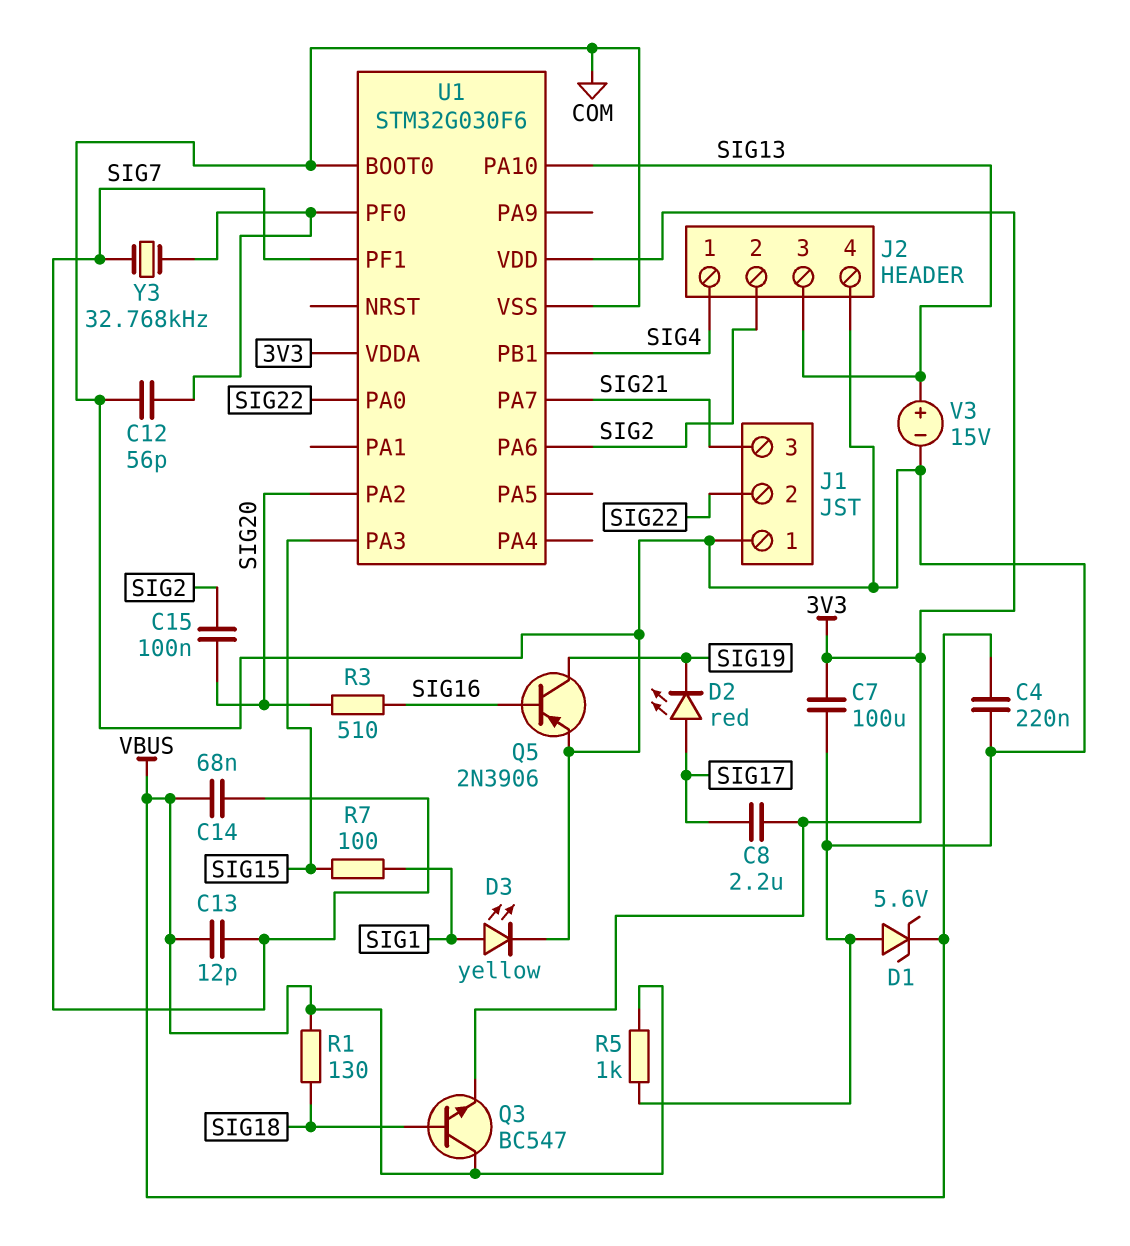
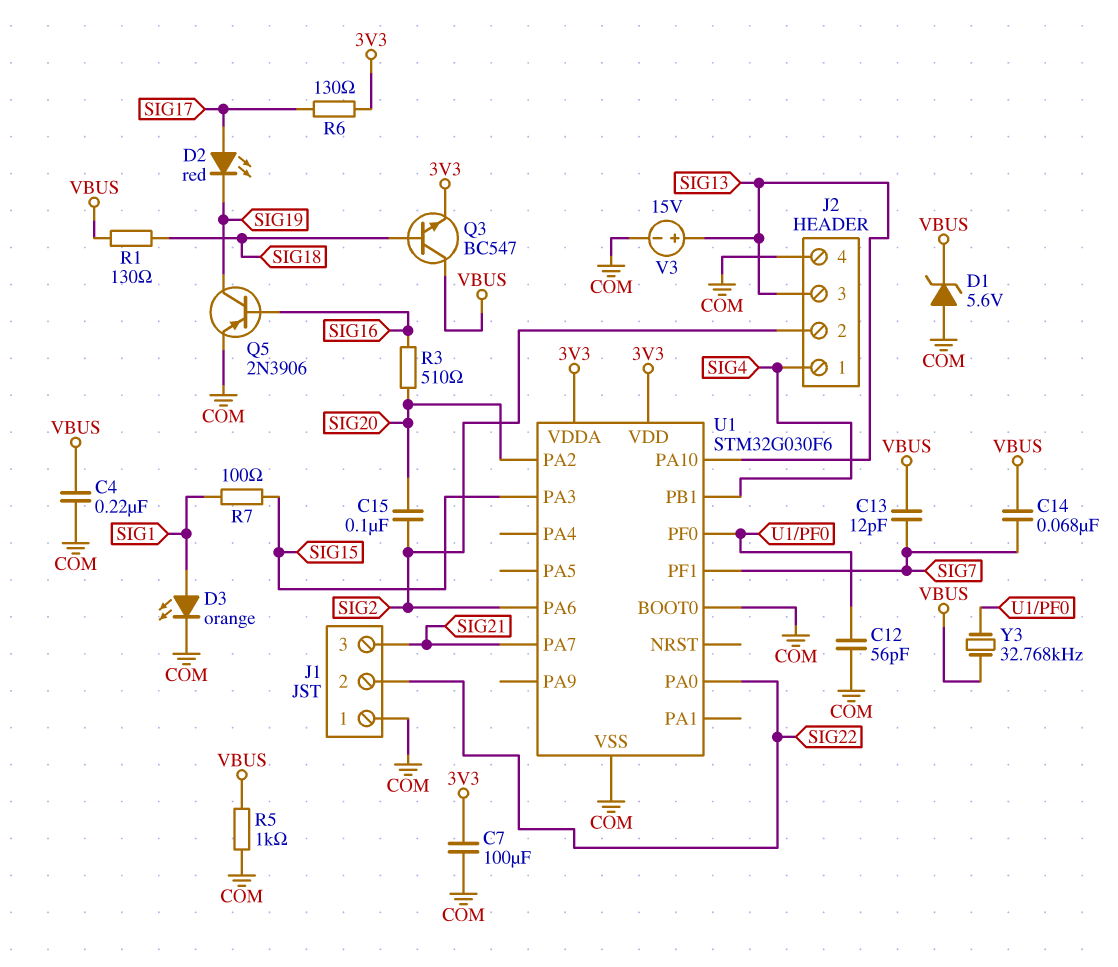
C8: 2.2uF (3V3, SIG17) -> none
D3: LED yellow (A SIG1, K COM) -> LED orange (A SIG1, K COM)
R6: none -> 130 (3V3, SIG17)
Y3: 32.768kHz (SIG7, U1/PF0) -> 32.768kHz (U1/PF0, VBUS)

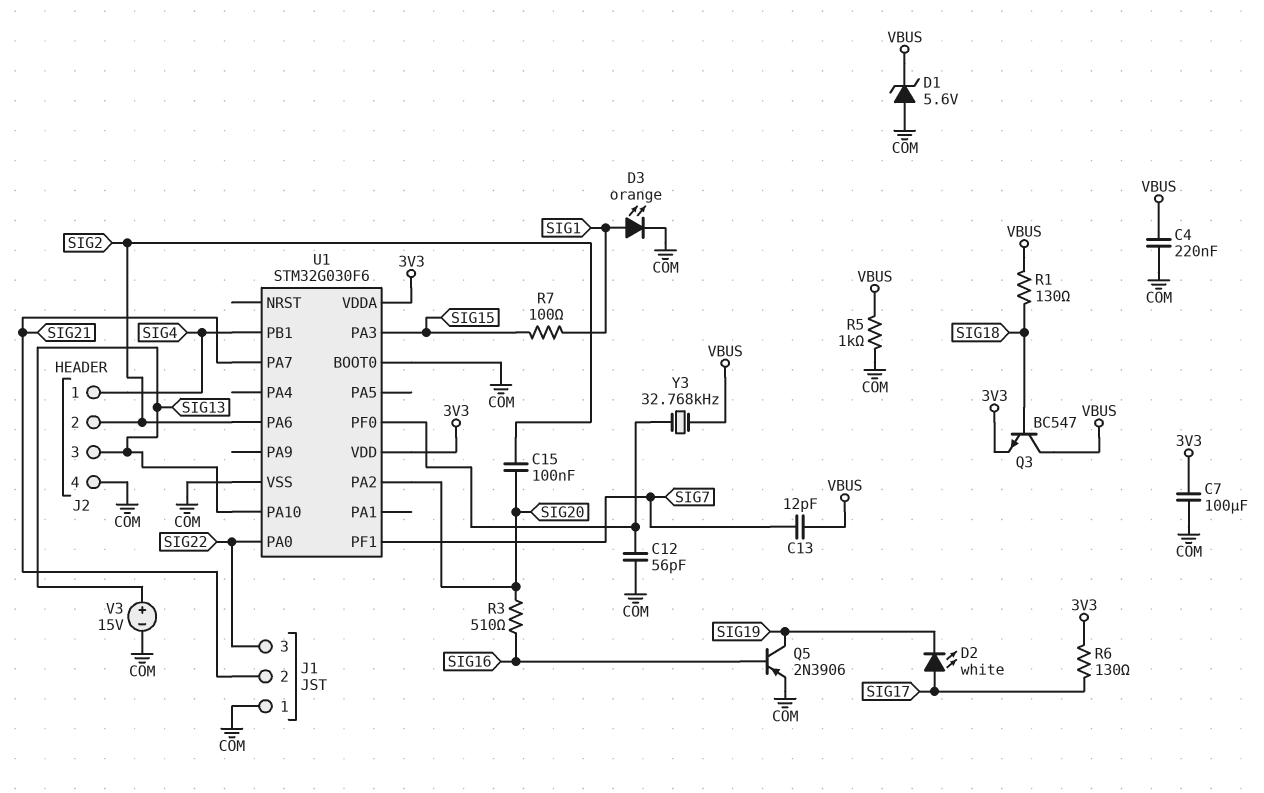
C14: 68nF (SIG7, VBUS) -> none
D2: LED red (A SIG17, K SIG19) -> LED white (A SIG17, K SIG19)
J1 pin 2: SIG22 -> SIG21
J1 pin 3: SIG21 -> SIG22

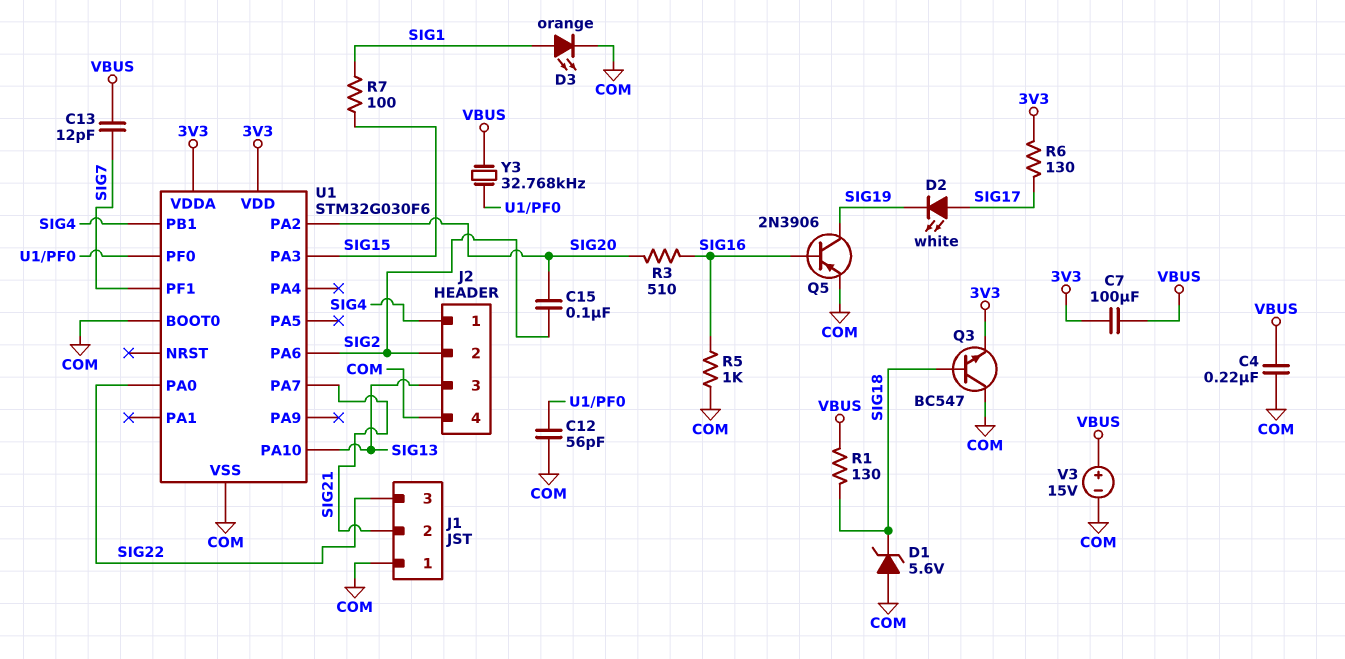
C7: 100uF (3V3, COM) -> 100uF (3V3, VBUS)
D1: zener 5.6V (A COM, K VBUS) -> zener 5.6V (A COM, K SIG18)
Q3: NPN BC547 (B SIG18, C VBUS, E 3V3) -> NPN BC547 (B SIG18, C COM, E 3V3)
R5: 1k (COM, VBUS) -> 1k (COM, SIG16)
V3: 15V (plus SIG13, minus COM) -> 15V (plus VBUS, minus COM)

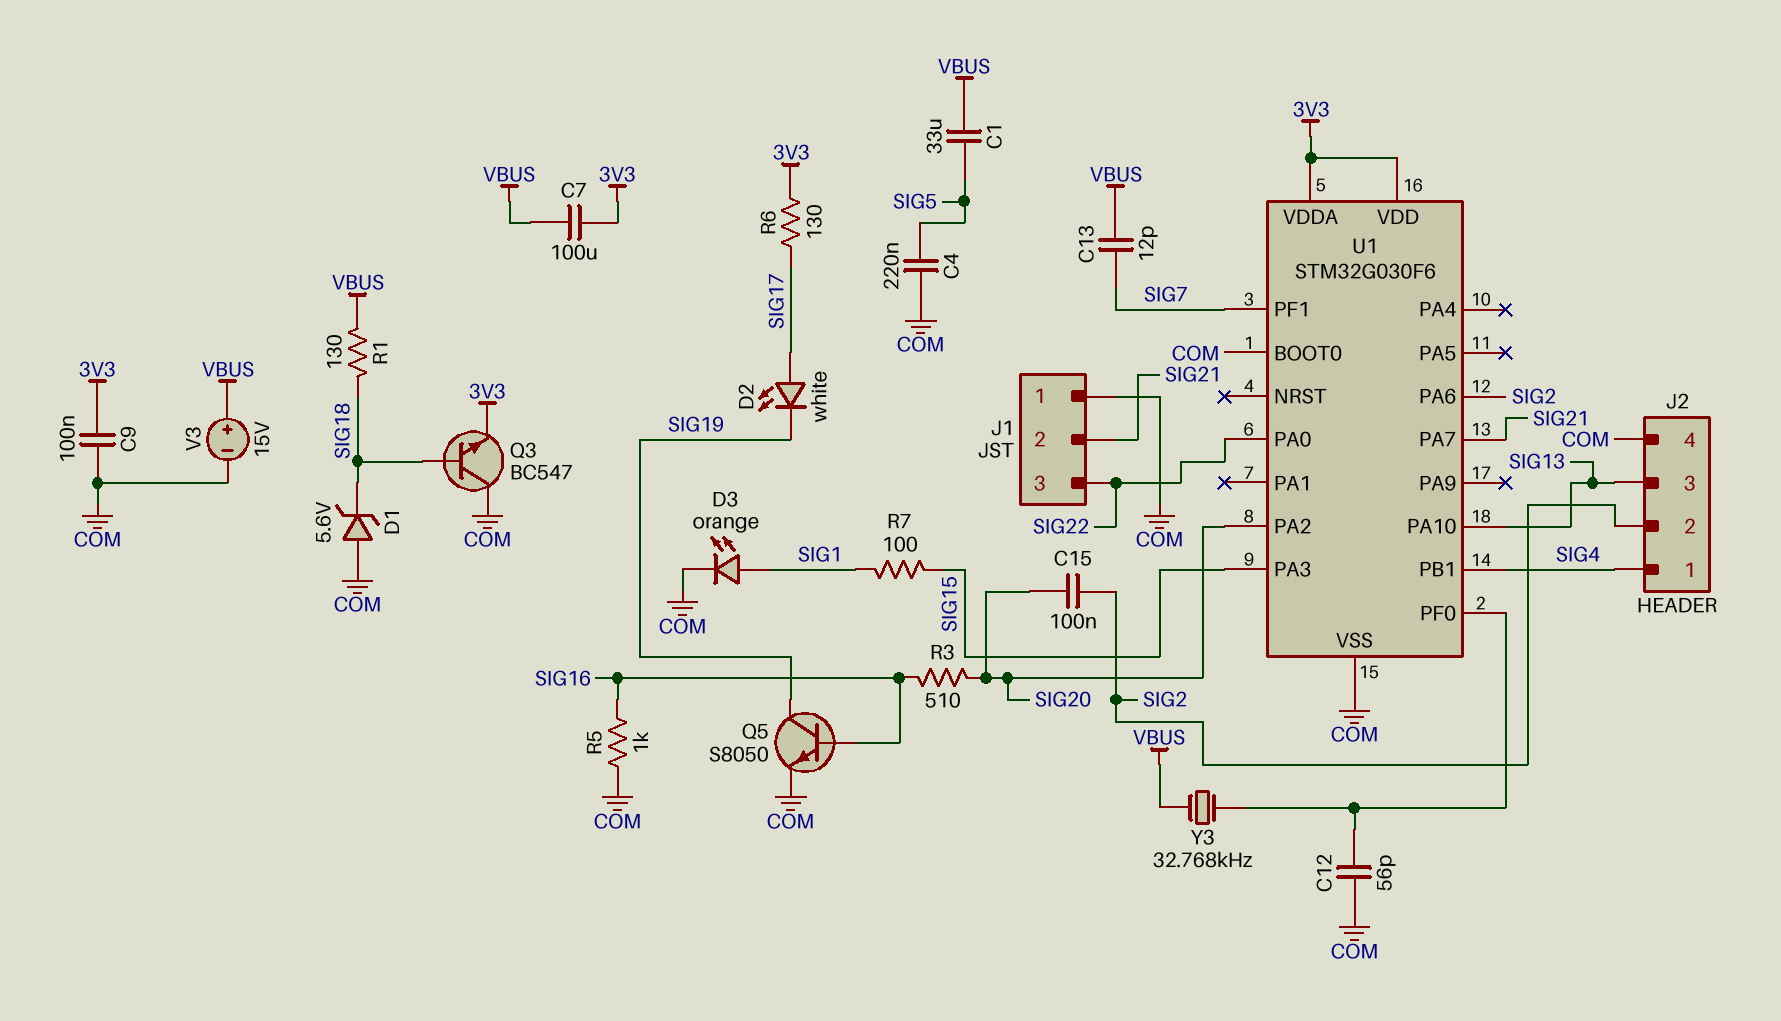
C1: none -> 33uF (SIG5, VBUS)
C4: 220nF (COM, VBUS) -> 220nF (COM, SIG5)
C9: none -> 100nF (3V3, COM)
Q5: PNP 2N3906 (B SIG16, C SIG19, E COM) -> NPN S8050 (B SIG16, C SIG19, E COM)

